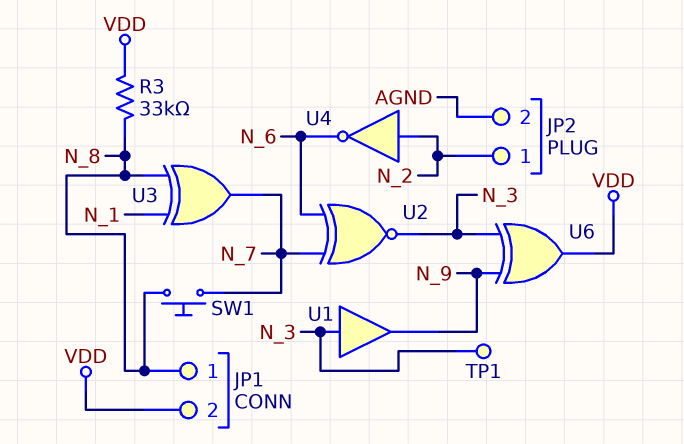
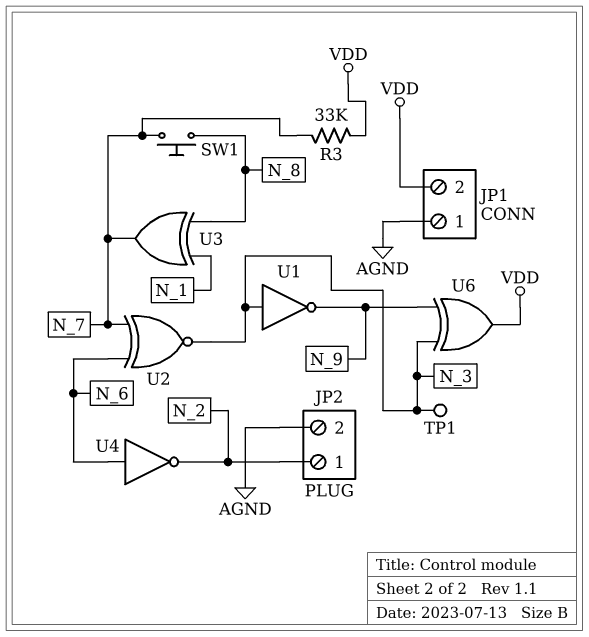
JP1 pin 1: N_8 -> AGND
R3: 33k (N_8, VDD) -> 33k (N_7, VDD)
U1: buffer (in N_3, out N_9) -> NOT (in N_3, out N_9)
U4: NOT (in N_2, out N_6) -> NOT (in N_6, out N_2)

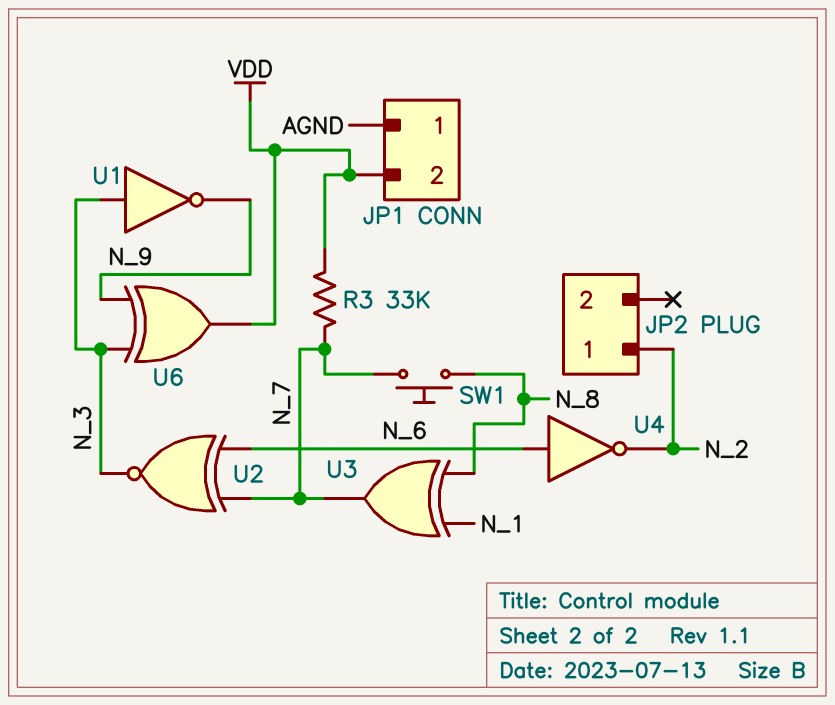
JP2 pin 2: AGND -> none
TP1: test point (N_3) -> none

